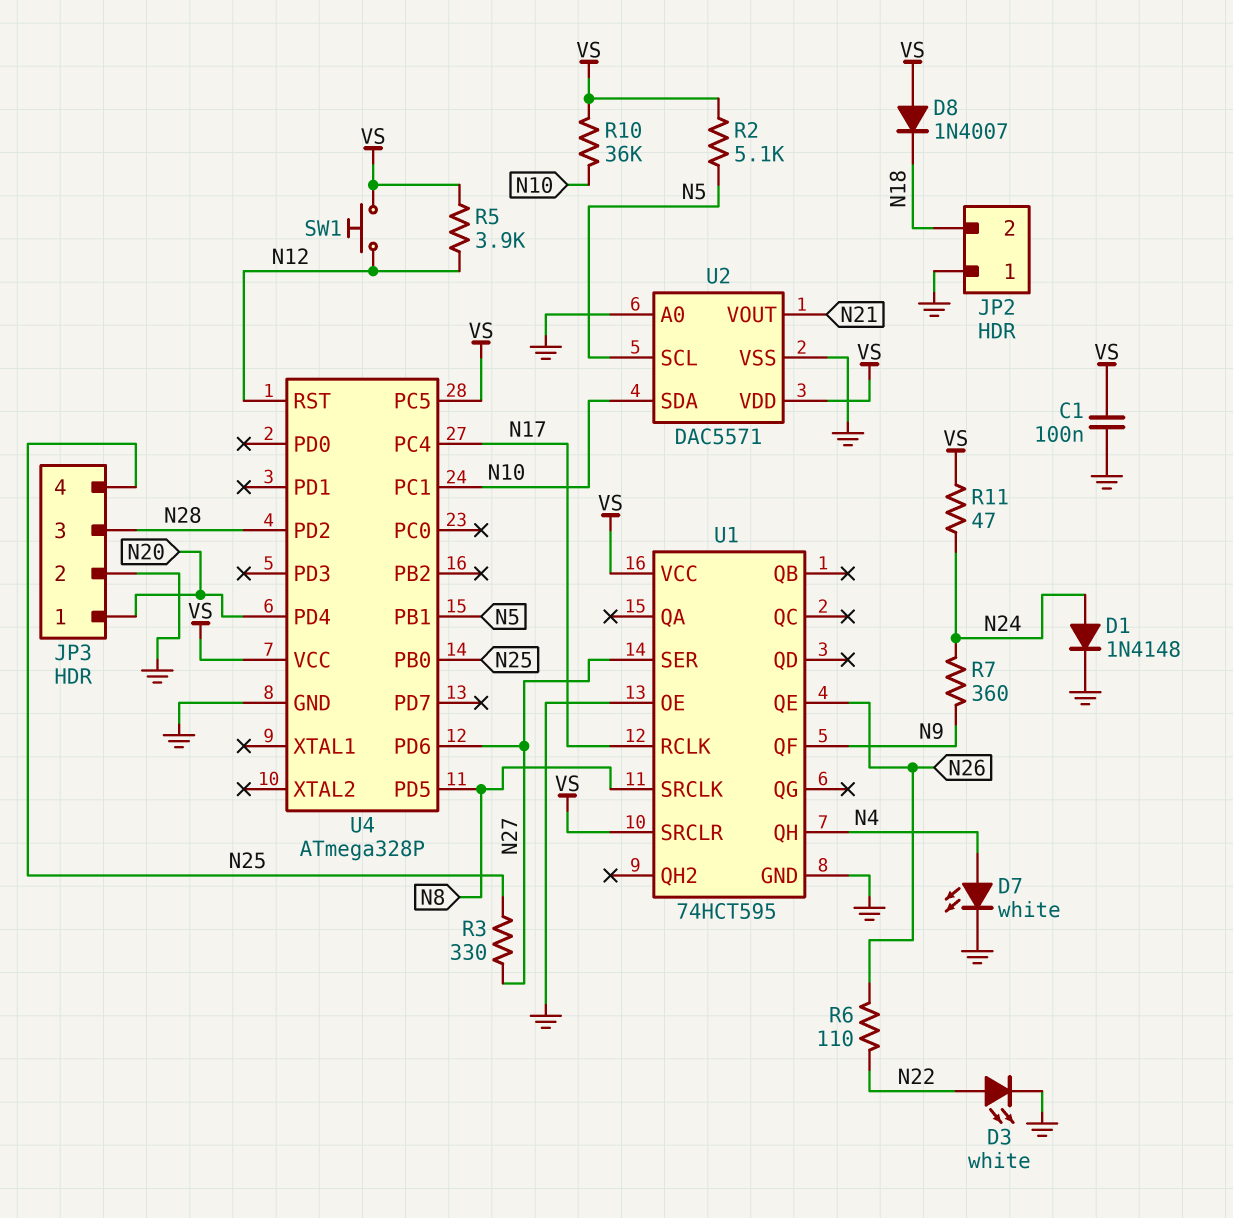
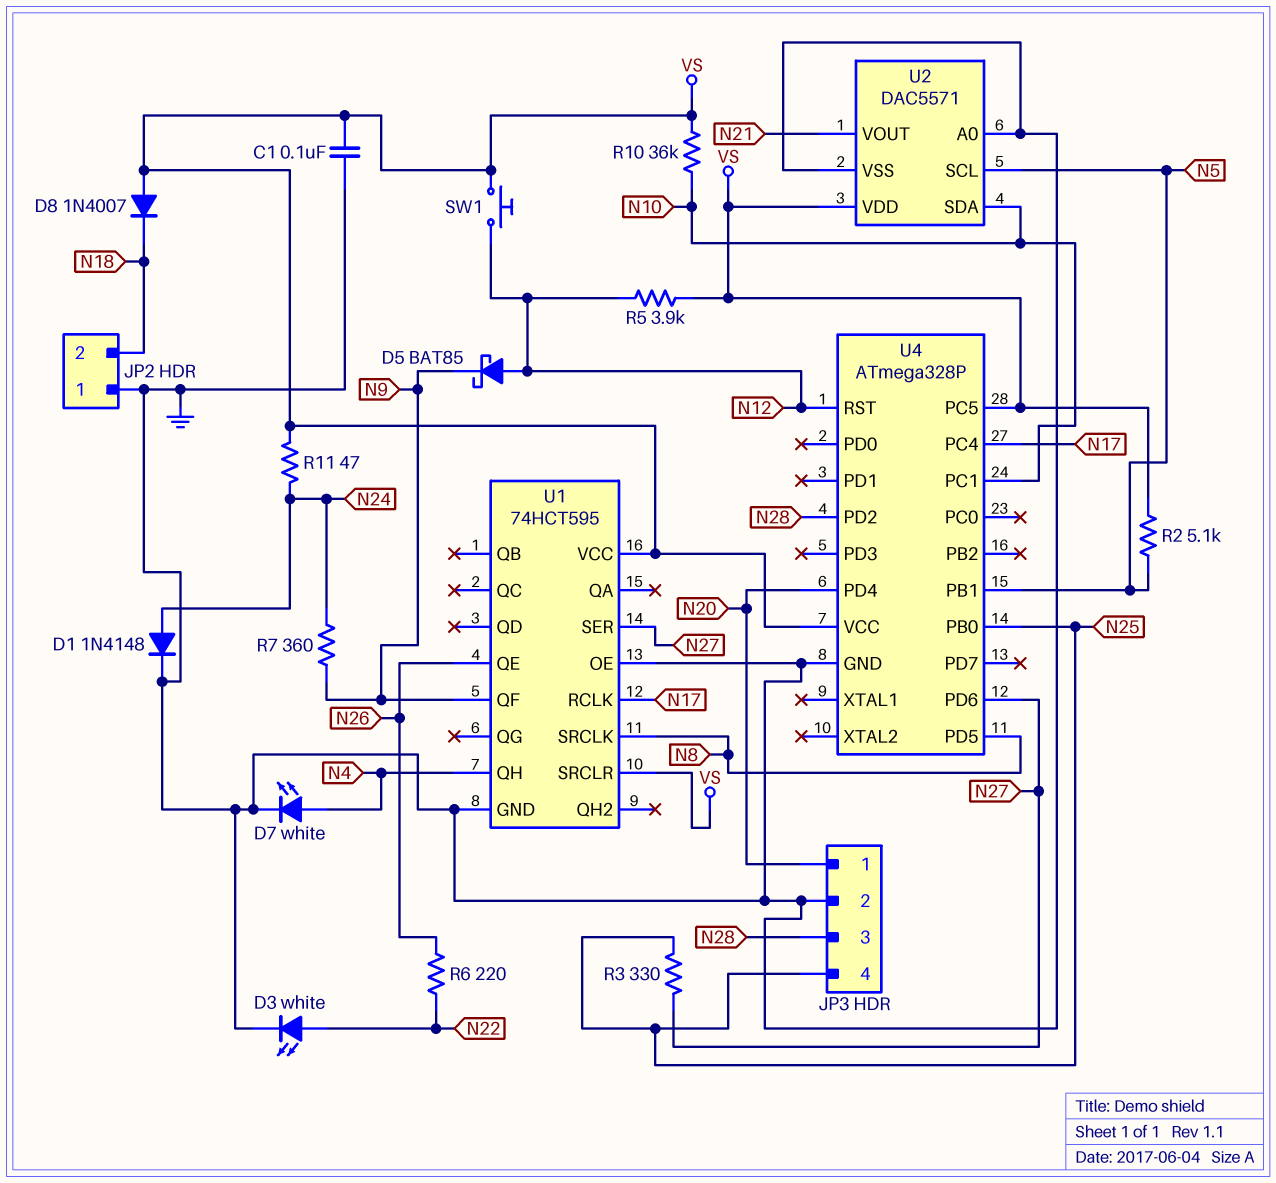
D5: none -> schottky BAT85 (A N12, K N9)
R6: 110 (N22, N26) -> 220 (N22, N26)

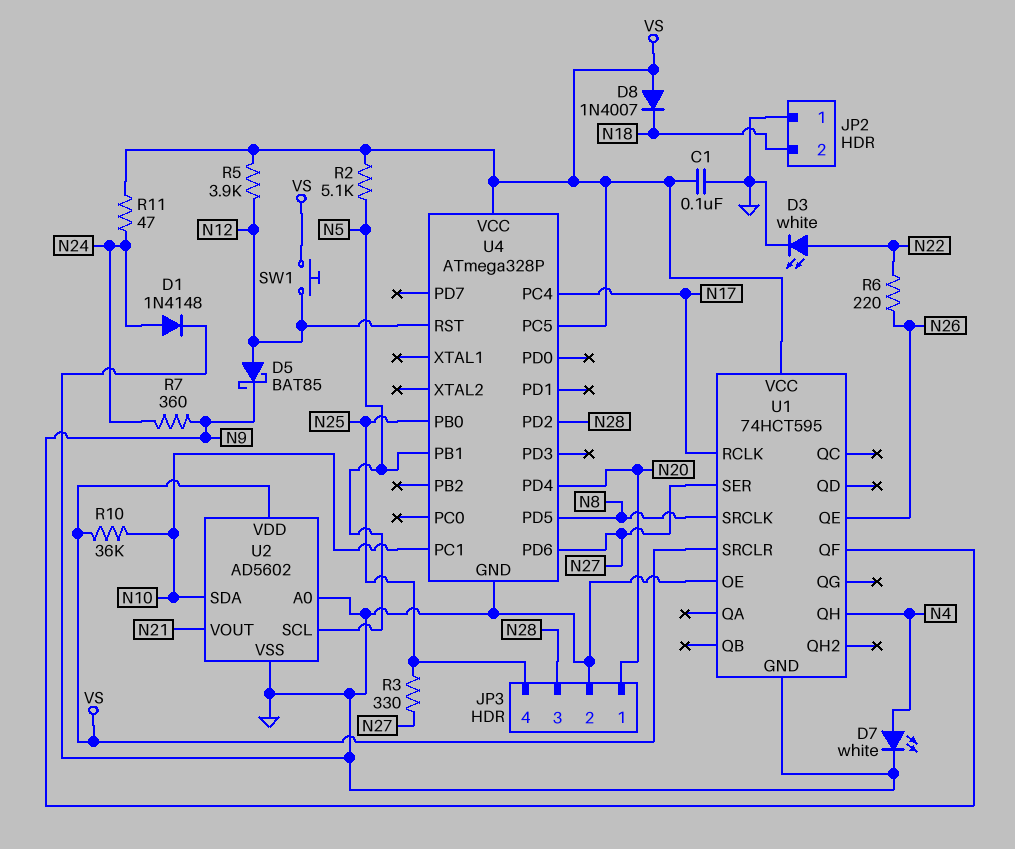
U2: DAC5571 -> AD5602

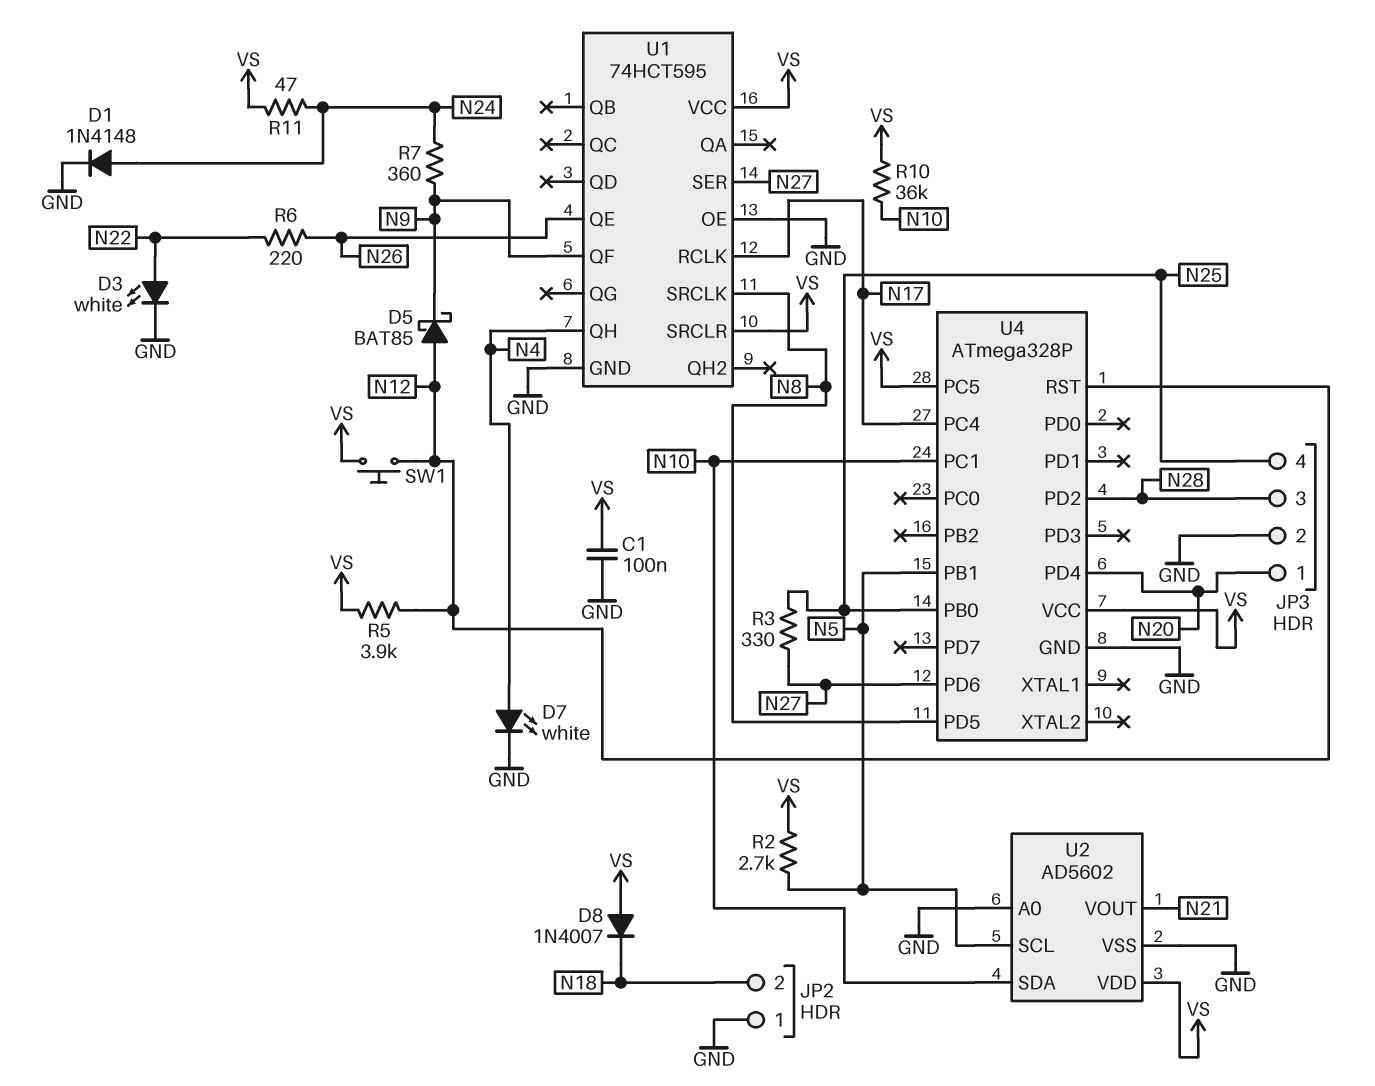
R2: 5.1k (N5, VS) -> 2.7k (N5, VS)

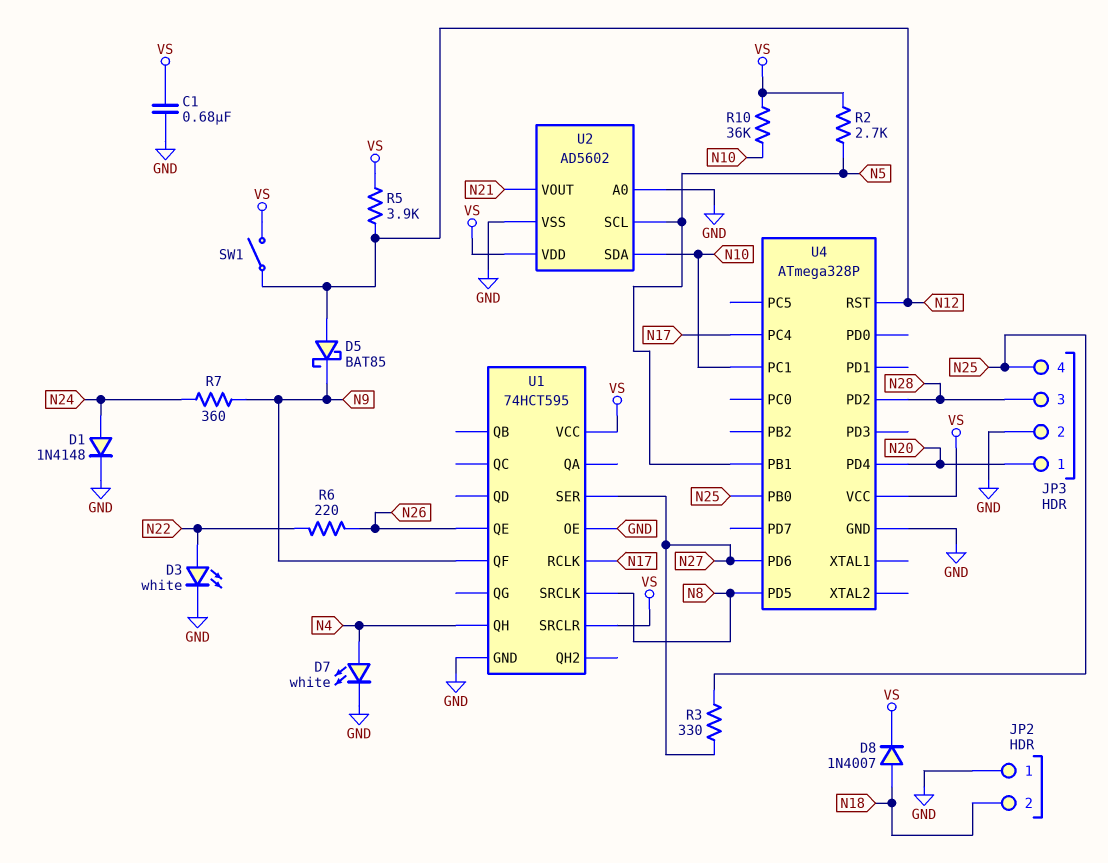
C1: 100nF (GND, VS) -> 680nF (GND, VS)
D8: diode 1N4007 (A VS, K N18) -> diode 1N4007 (A N18, K VS)
R11: 47 (N24, VS) -> none
SW1: button (N12, VS) -> switch (N12, VS)
U4 pin PC5: VS -> none

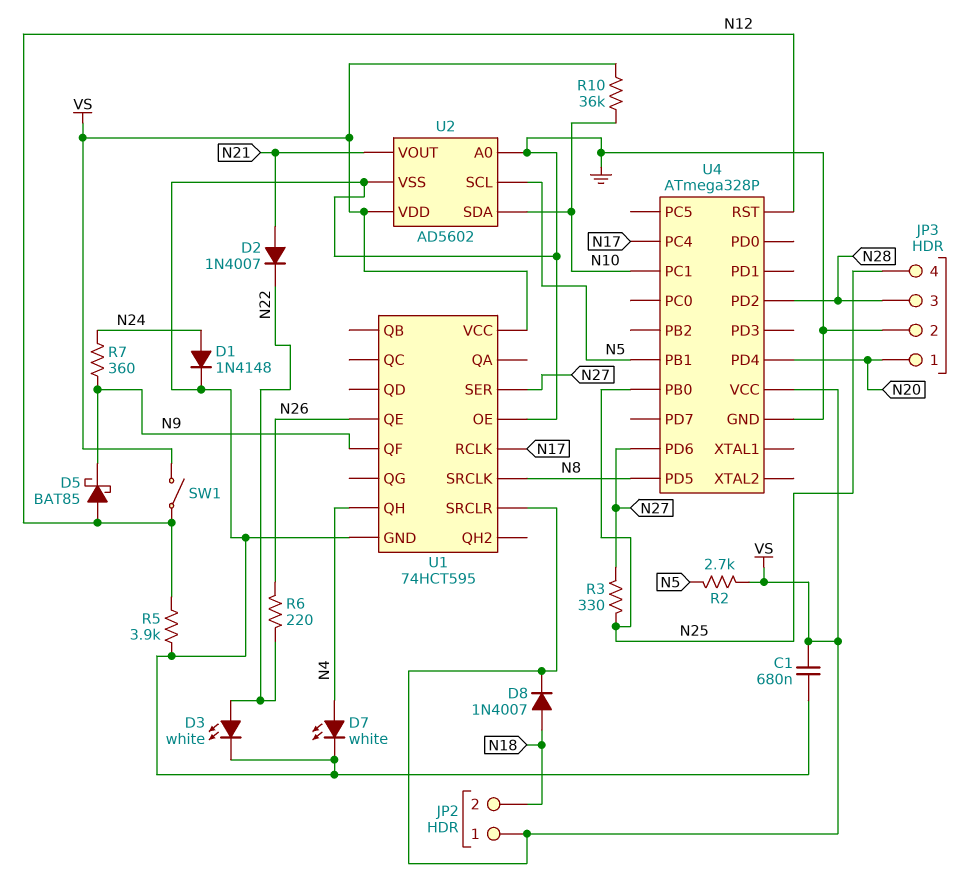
D2: none -> diode 1N4007 (A N21, K N22)
JP2 pin 1: GND -> VS
R5: 3.9k (N12, VS) -> 3.9k (GND, N12)

